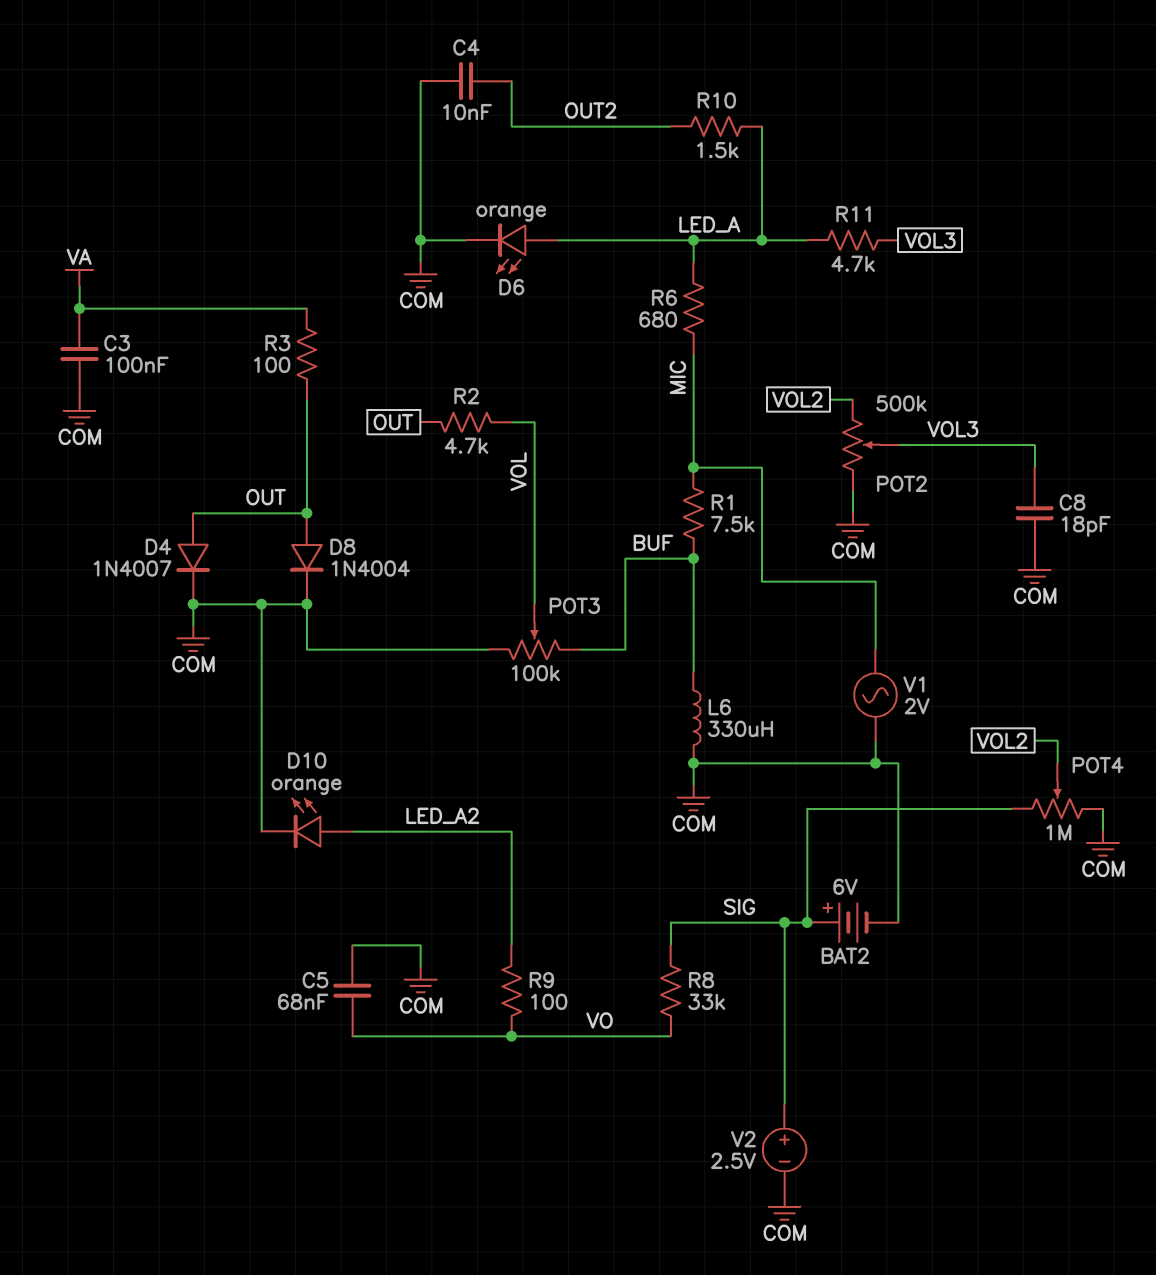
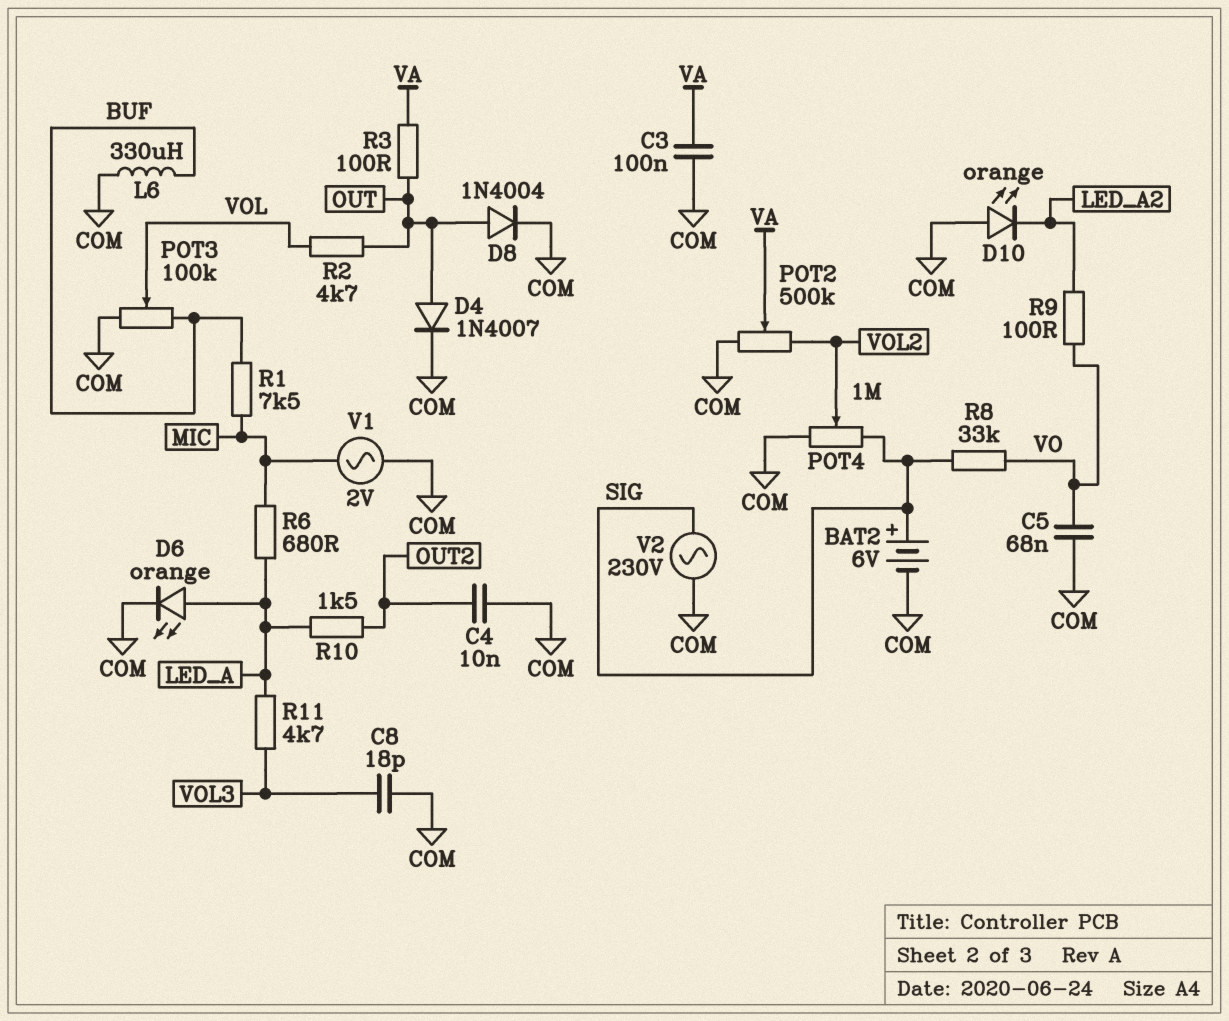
D10: LED orange (A LED_A2, K COM) -> LED orange (A COM, K LED_A2)
POT2: 500k (COM, VOL2, wiper VOL3) -> 500k (COM, VOL2, wiper VA)
V2: 2.5V (plus SIG, minus COM) -> AC 230V (COM, SIG)

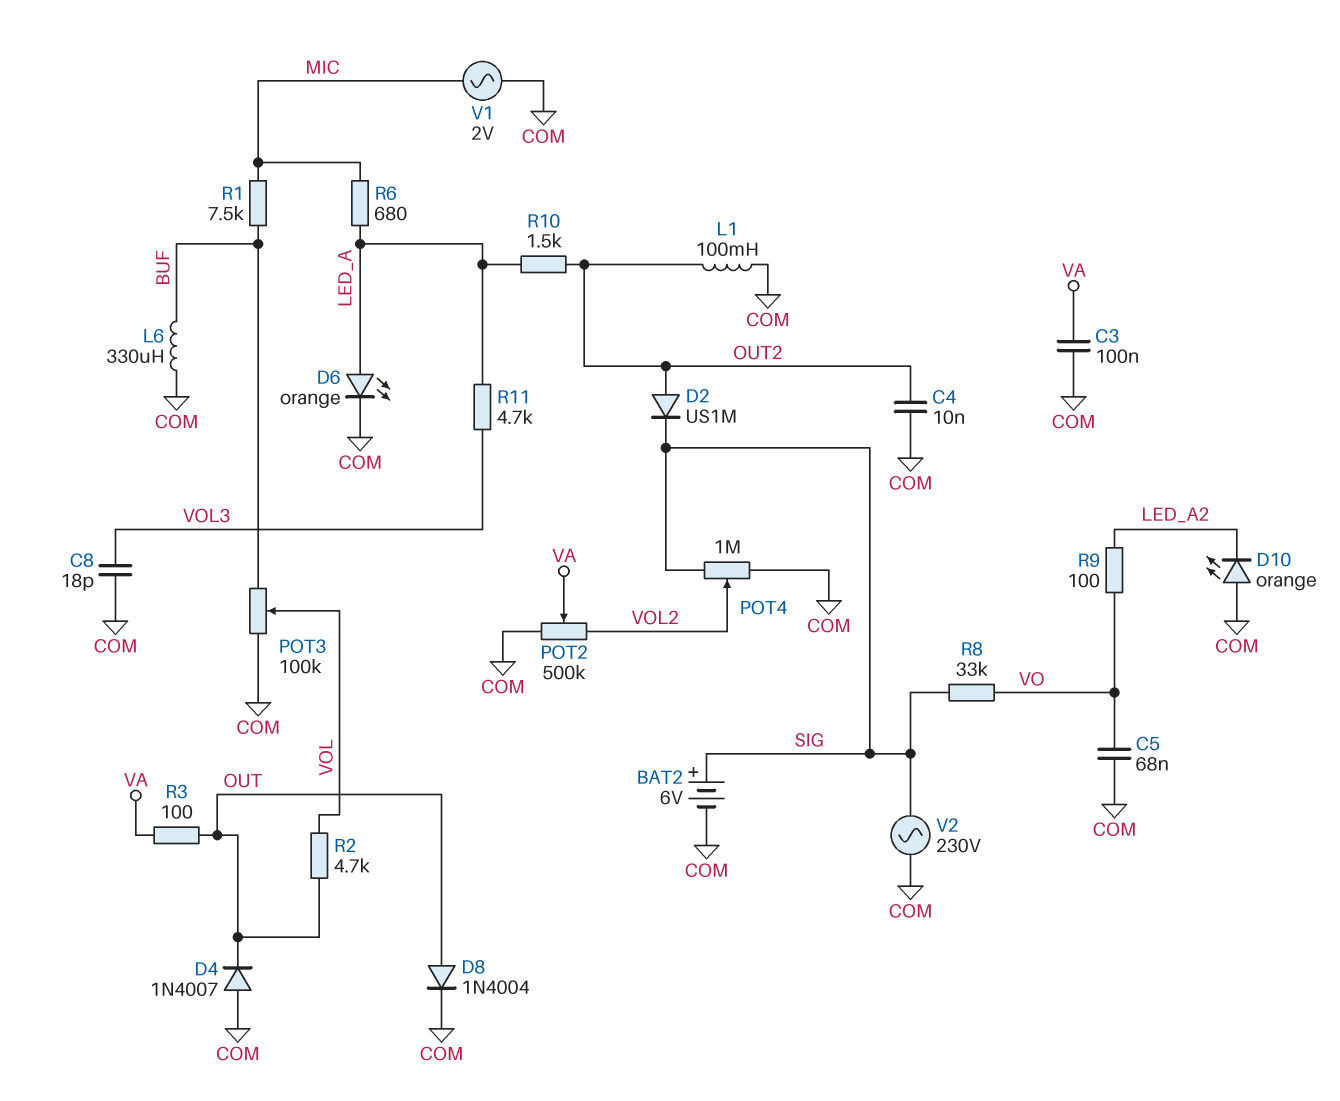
D2: none -> diode US1M (A OUT2, K SIG)
D4: diode 1N4007 (A OUT, K COM) -> diode 1N4007 (A COM, K OUT)
L1: none -> 100mH (COM, OUT2)

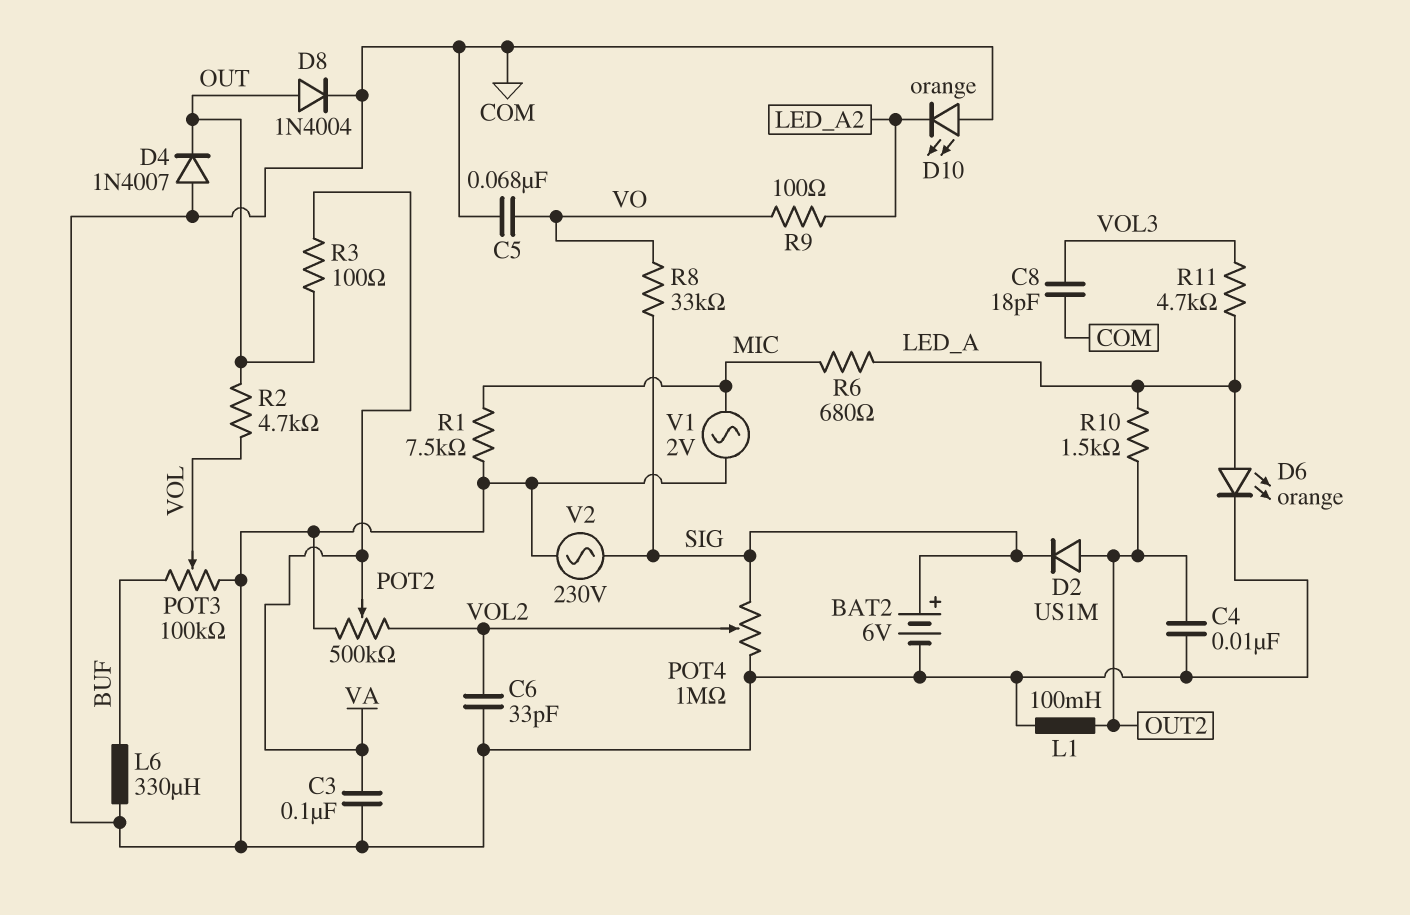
C6: none -> 33pF (COM, VOL2)
R1: 7.5k (BUF, MIC) -> 7.5k (COM, MIC)

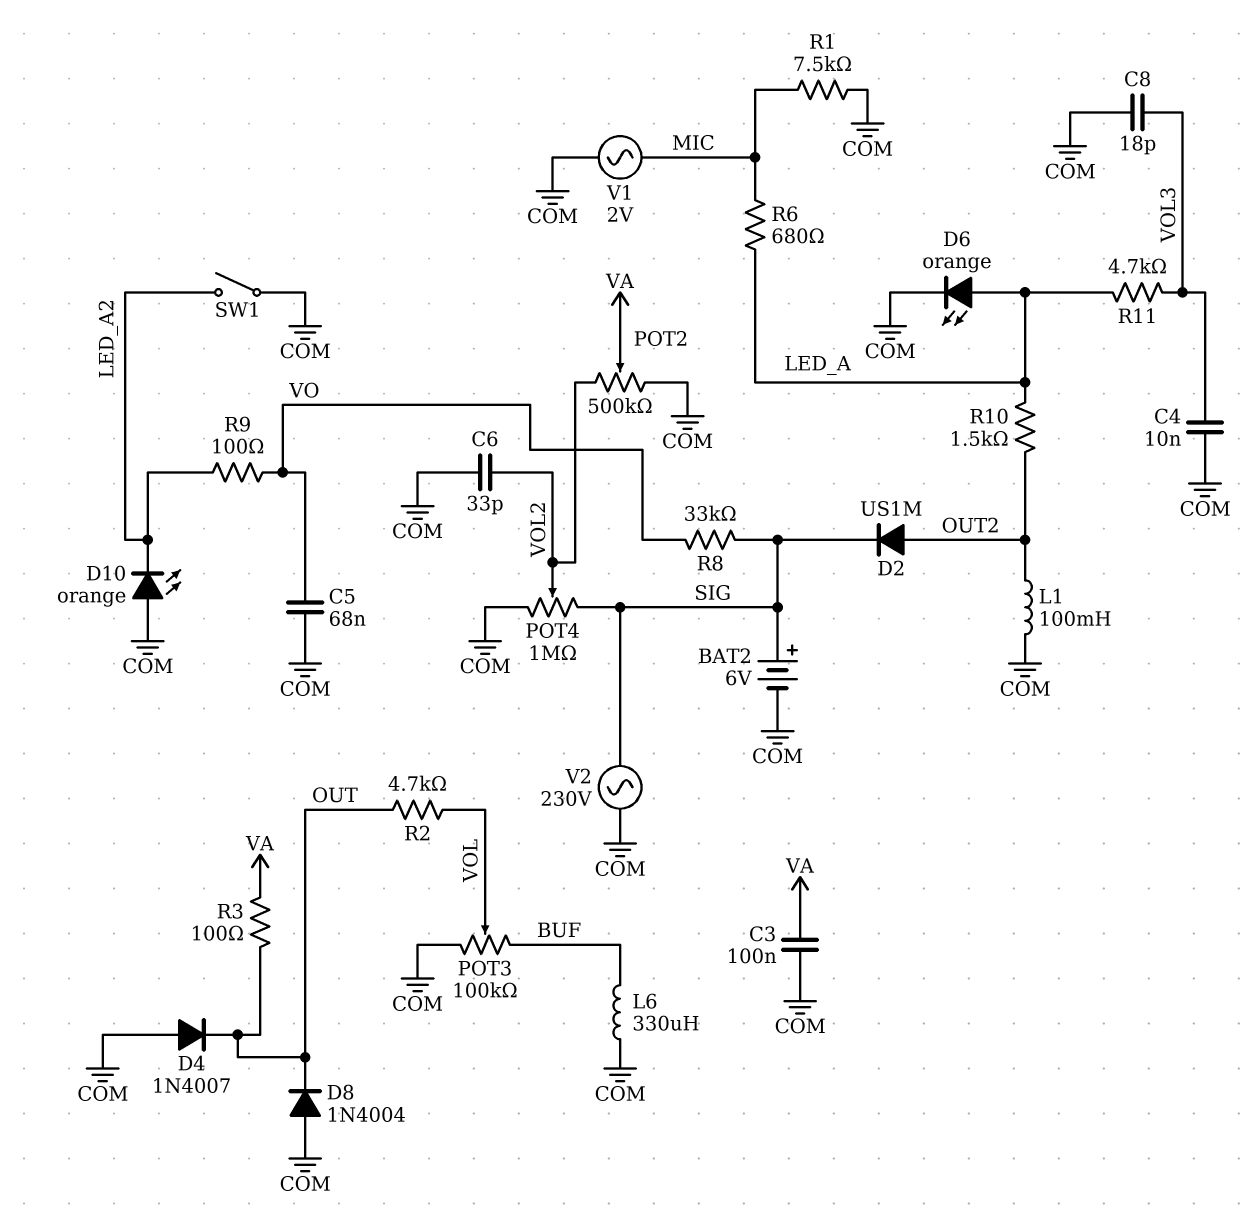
C4: 10nF (COM, OUT2) -> 10nF (COM, VOL3)
D8: diode 1N4004 (A OUT, K COM) -> diode 1N4004 (A COM, K OUT)
SW1: none -> switch (COM, LED_A2)

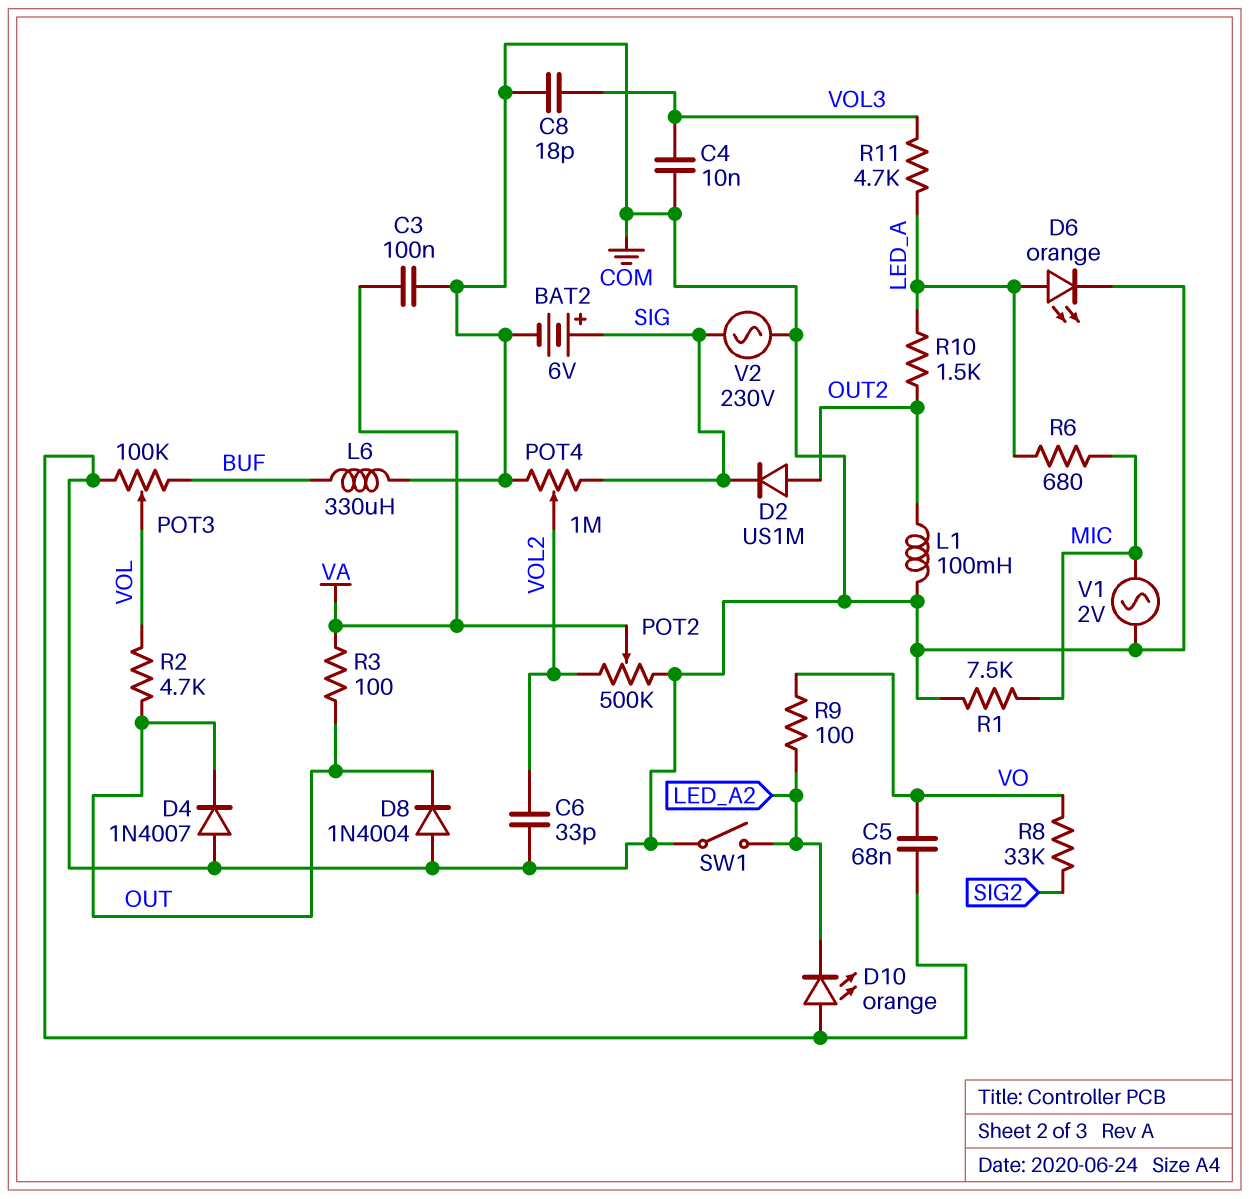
R8: 33k (SIG, VO) -> 33k (SIG2, VO)

